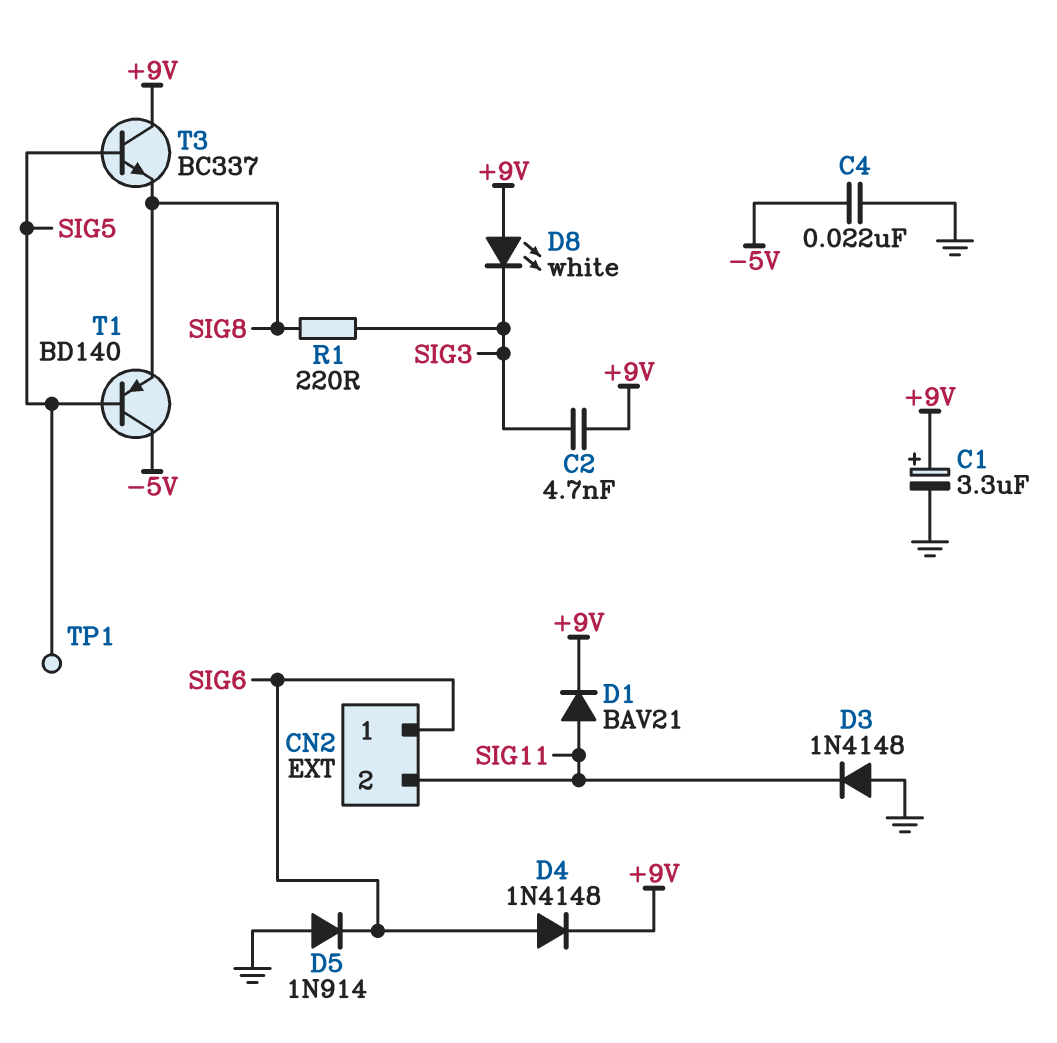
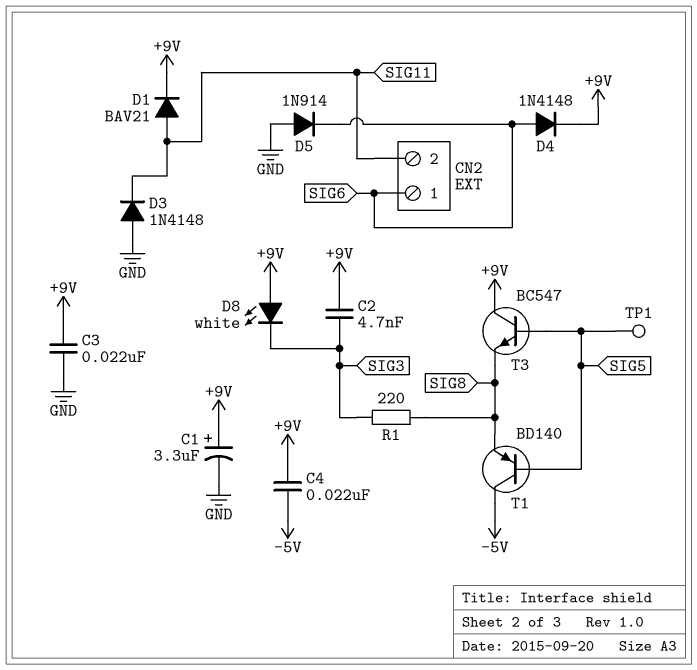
C3: none -> 22nF (+9V, GND)
C4: 22nF (-5V, GND) -> 22nF (+9V, -5V)
T3: NPN BC337 (B SIG5, C +9V, E SIG8) -> NPN BC547 (B SIG5, C +9V, E SIG8)

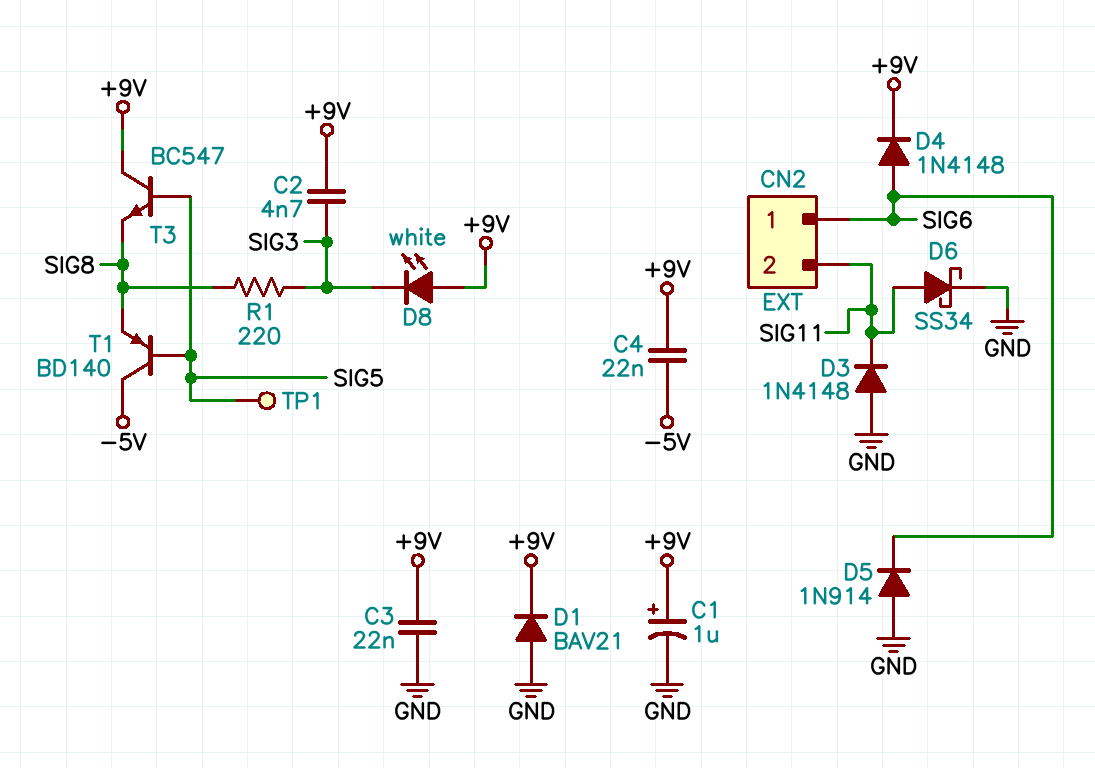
C1: 3.3uF (plus +9V, minus GND) -> 1uF (plus +9V, minus GND)
D1: diode BAV21 (A SIG11, K +9V) -> diode BAV21 (A GND, K +9V)
D6: none -> schottky SS34 (A SIG11, K GND)

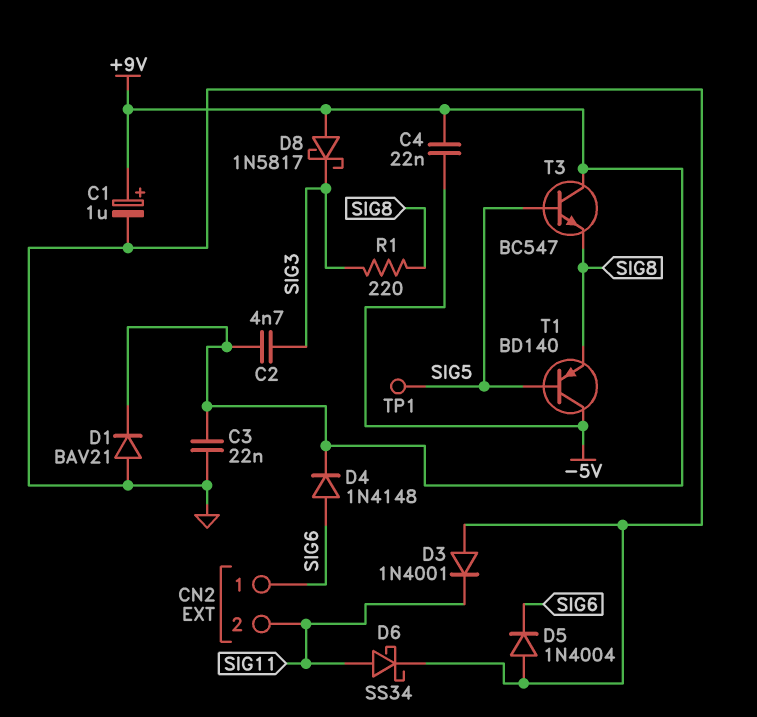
D3: diode 1N4148 (A GND, K SIG11) -> diode 1N4001 (A GND, K SIG11)
D5: diode 1N914 (A GND, K SIG6) -> diode 1N4004 (A GND, K SIG6)
D8: LED white (A +9V, K SIG3) -> schottky 1N5817 (A +9V, K SIG3)

